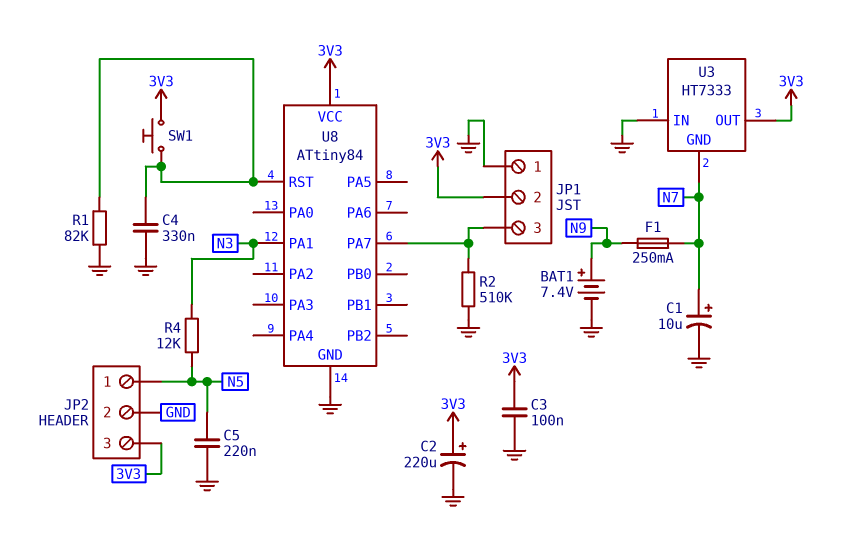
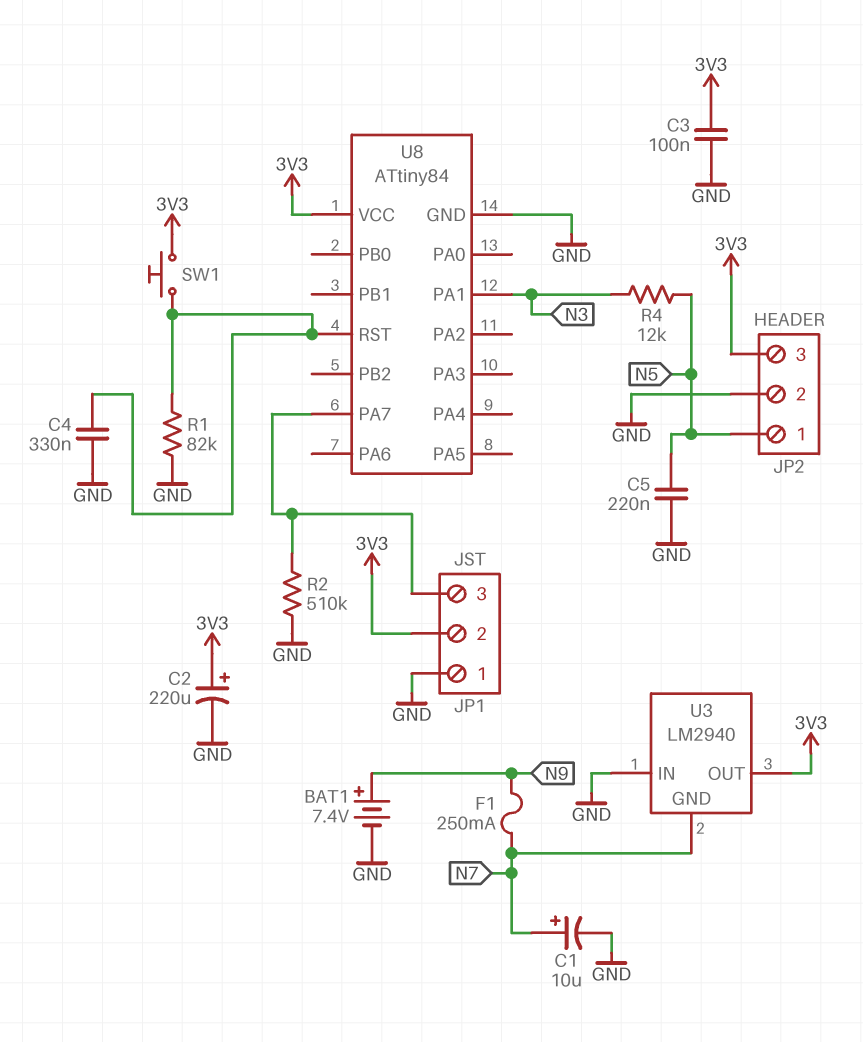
U3: HT7333 -> LM2940

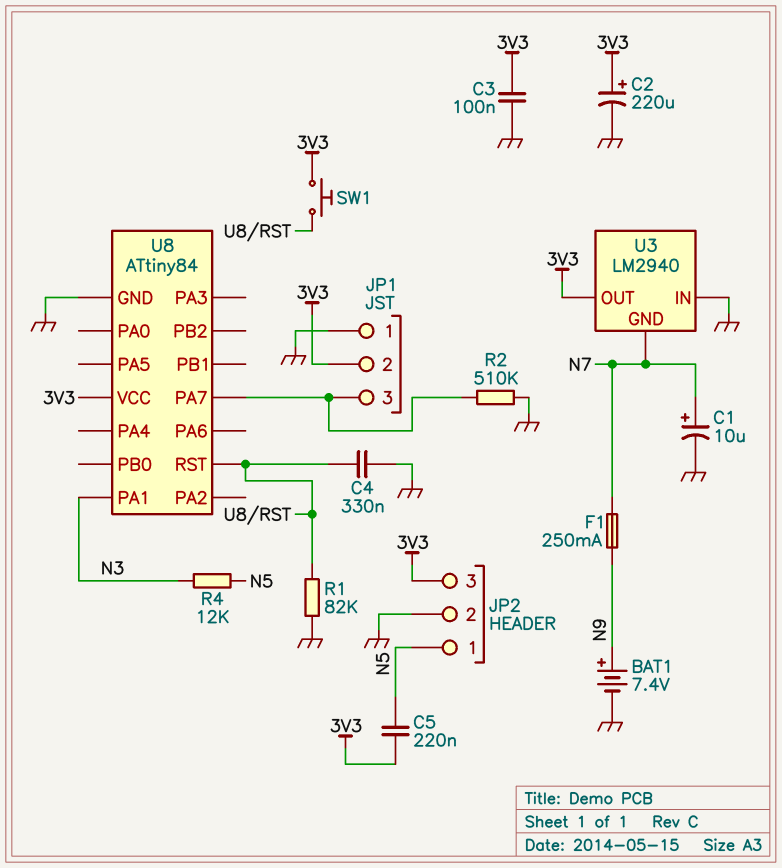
C5: 220nF (GND, N5) -> 220nF (3V3, N5)

